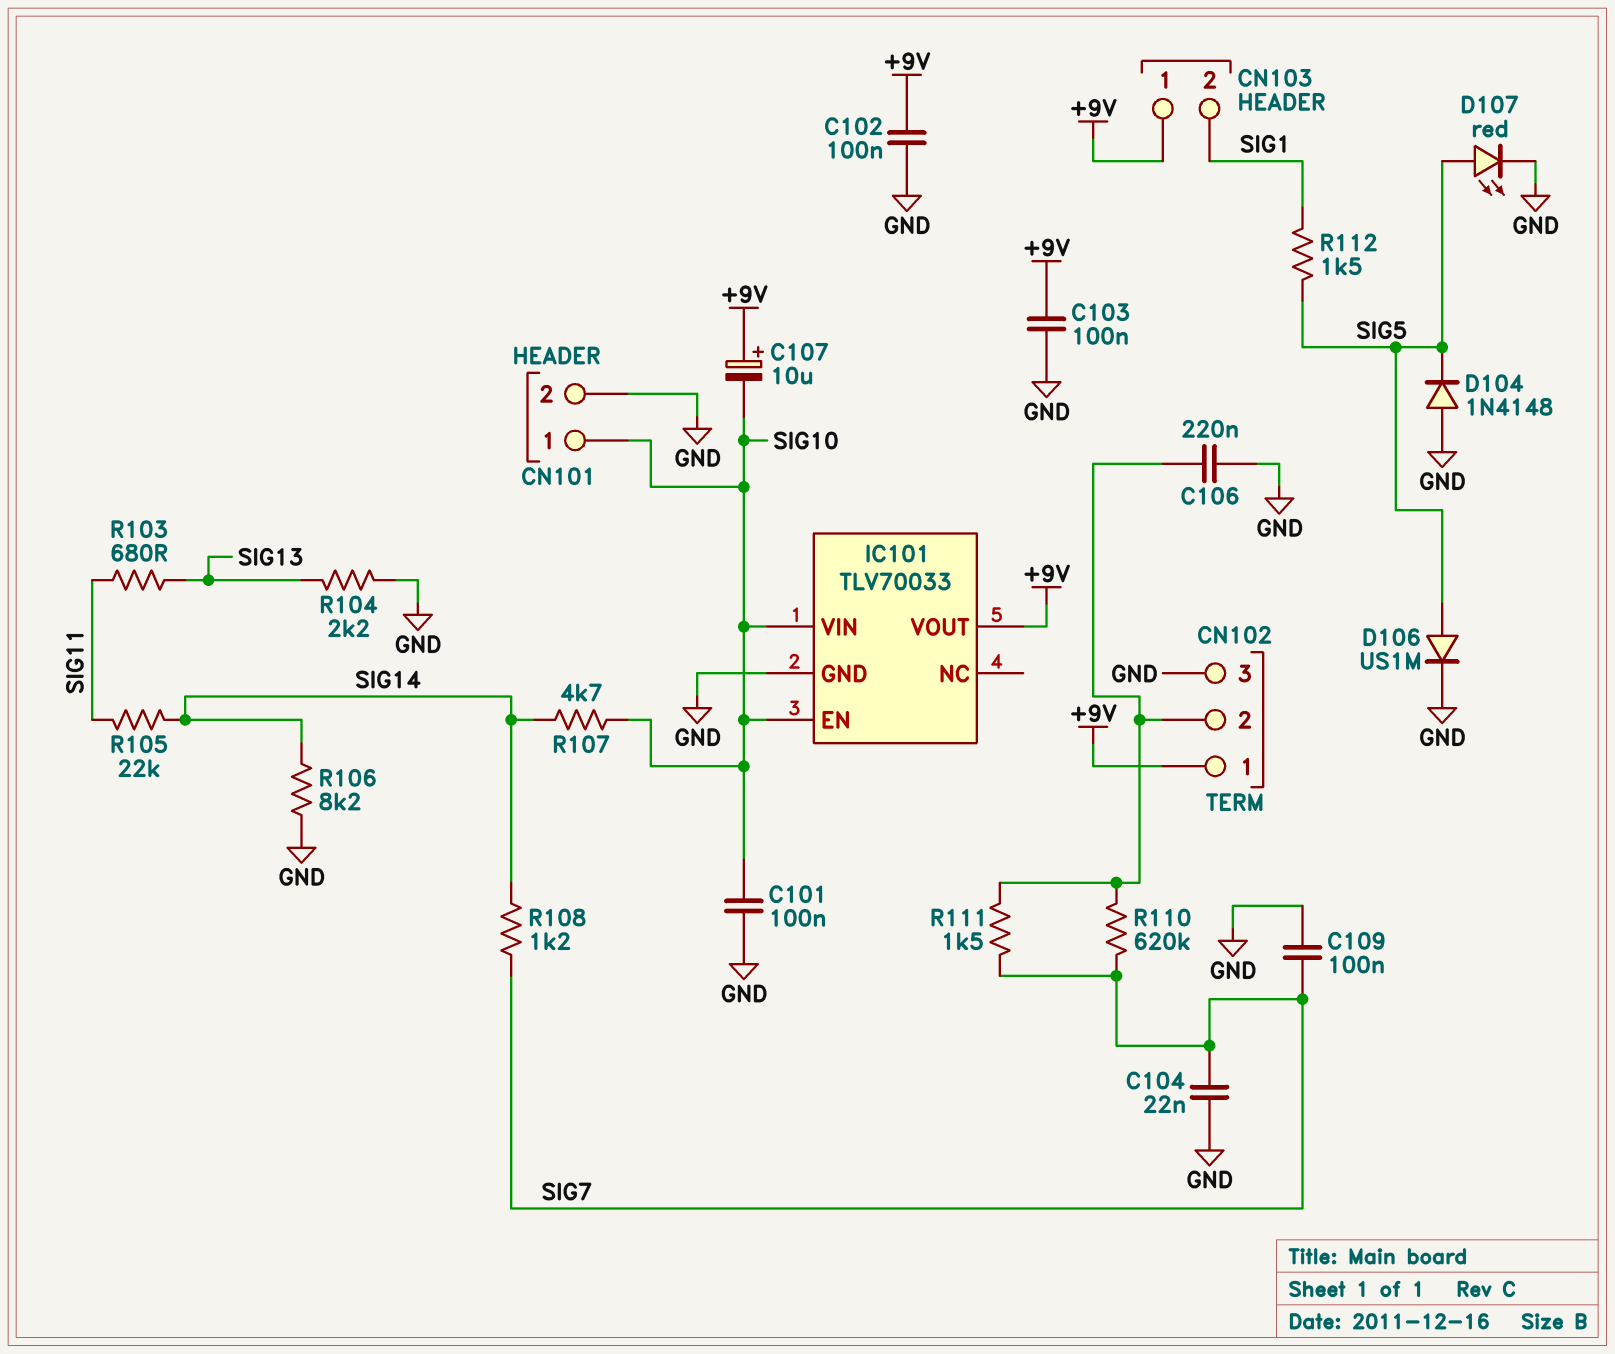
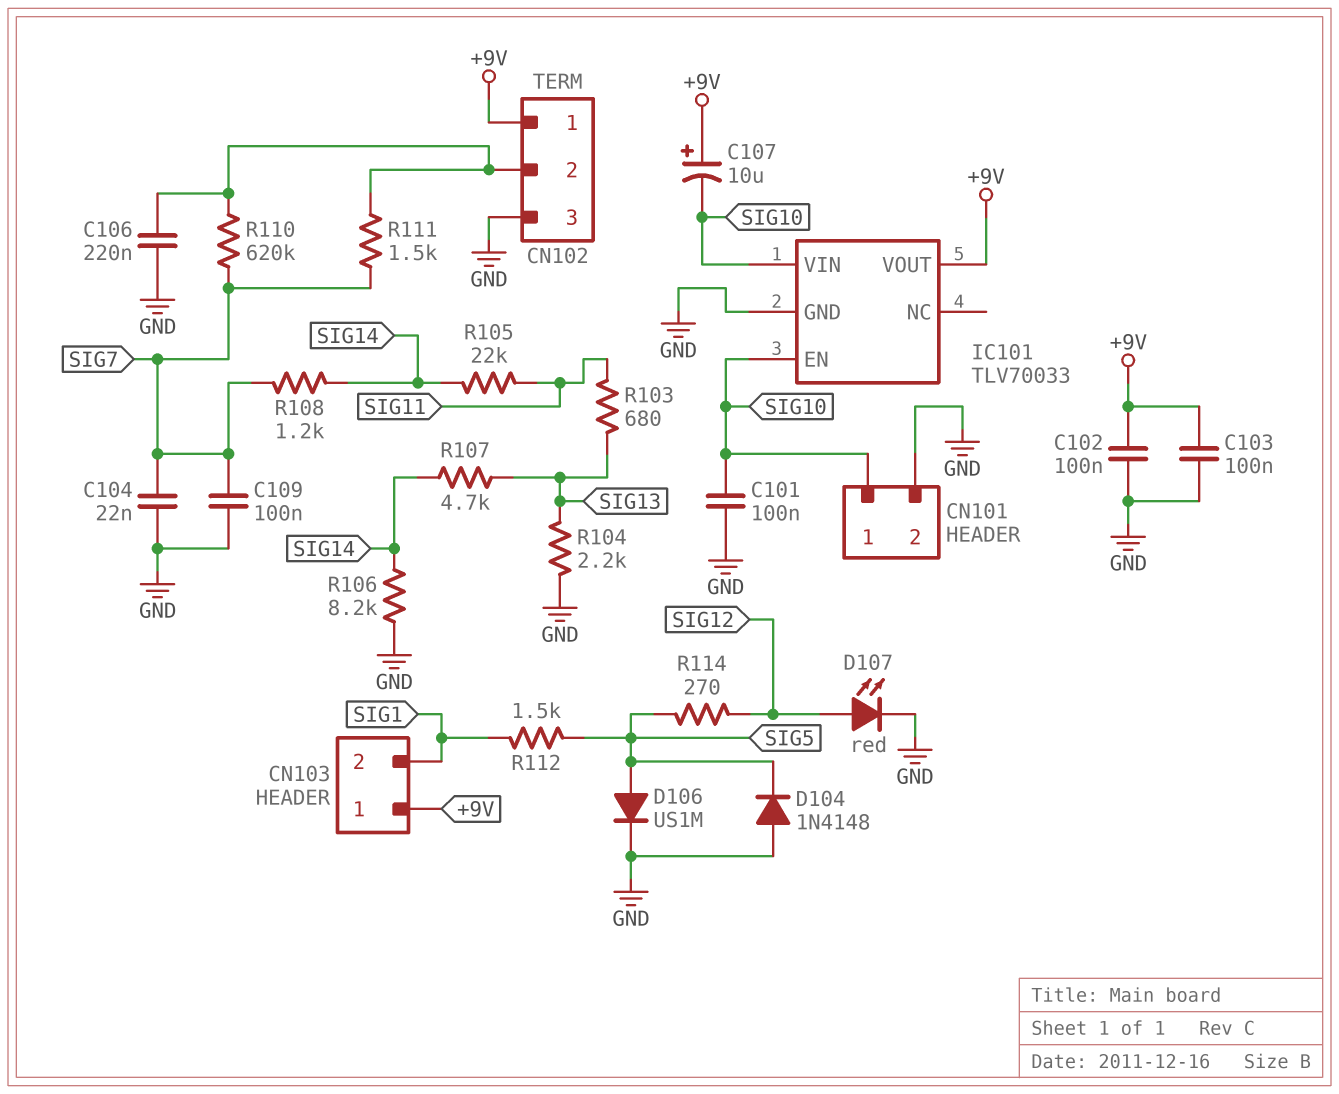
D107: LED red (A SIG5, K GND) -> LED red (A SIG12, K GND)
R107: 4.7k (SIG10, SIG14) -> 4.7k (SIG13, SIG14)
R114: none -> 270 (SIG5, SIG12)

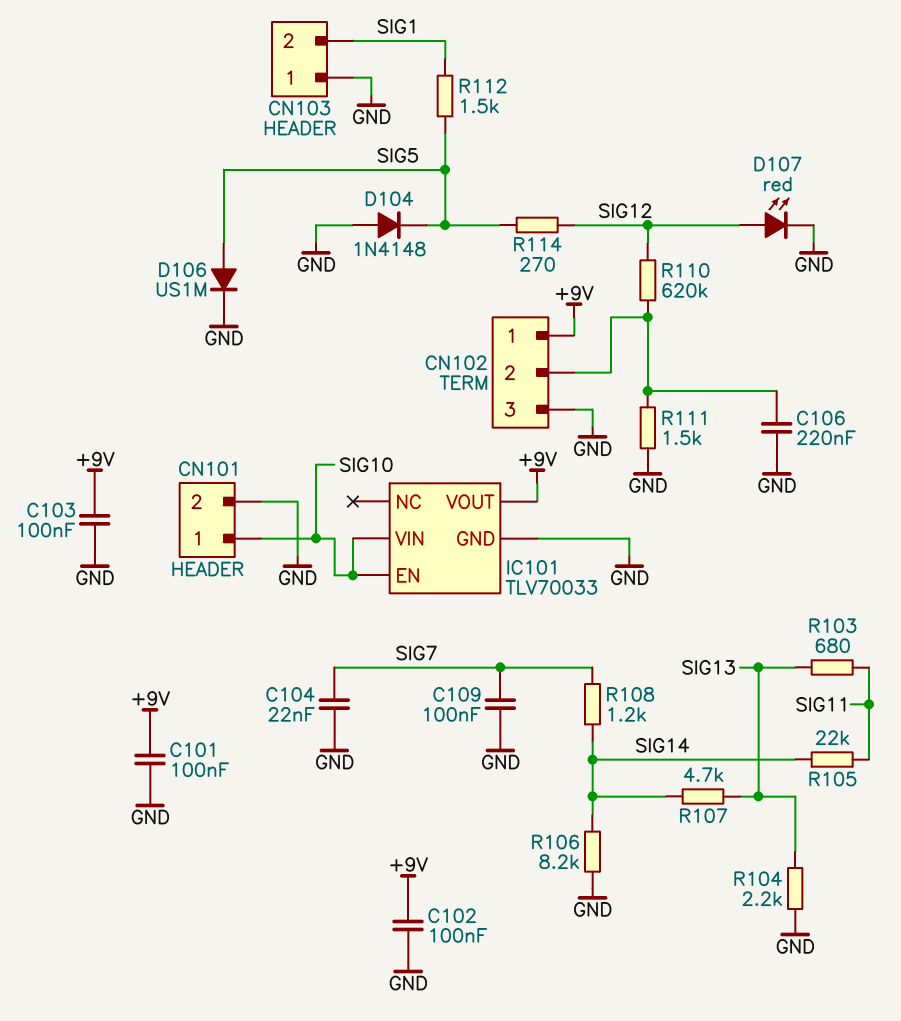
C101: 100nF (GND, SIG10) -> 100nF (+9V, GND)
C107: 10uF (plus +9V, minus SIG10) -> none
CN103 pin 1: +9V -> GND
R110: 620k (CN102/2, SIG7) -> 620k (CN102/2, SIG12)
R111: 1.5k (CN102/2, SIG7) -> 1.5k (CN102/2, GND)

